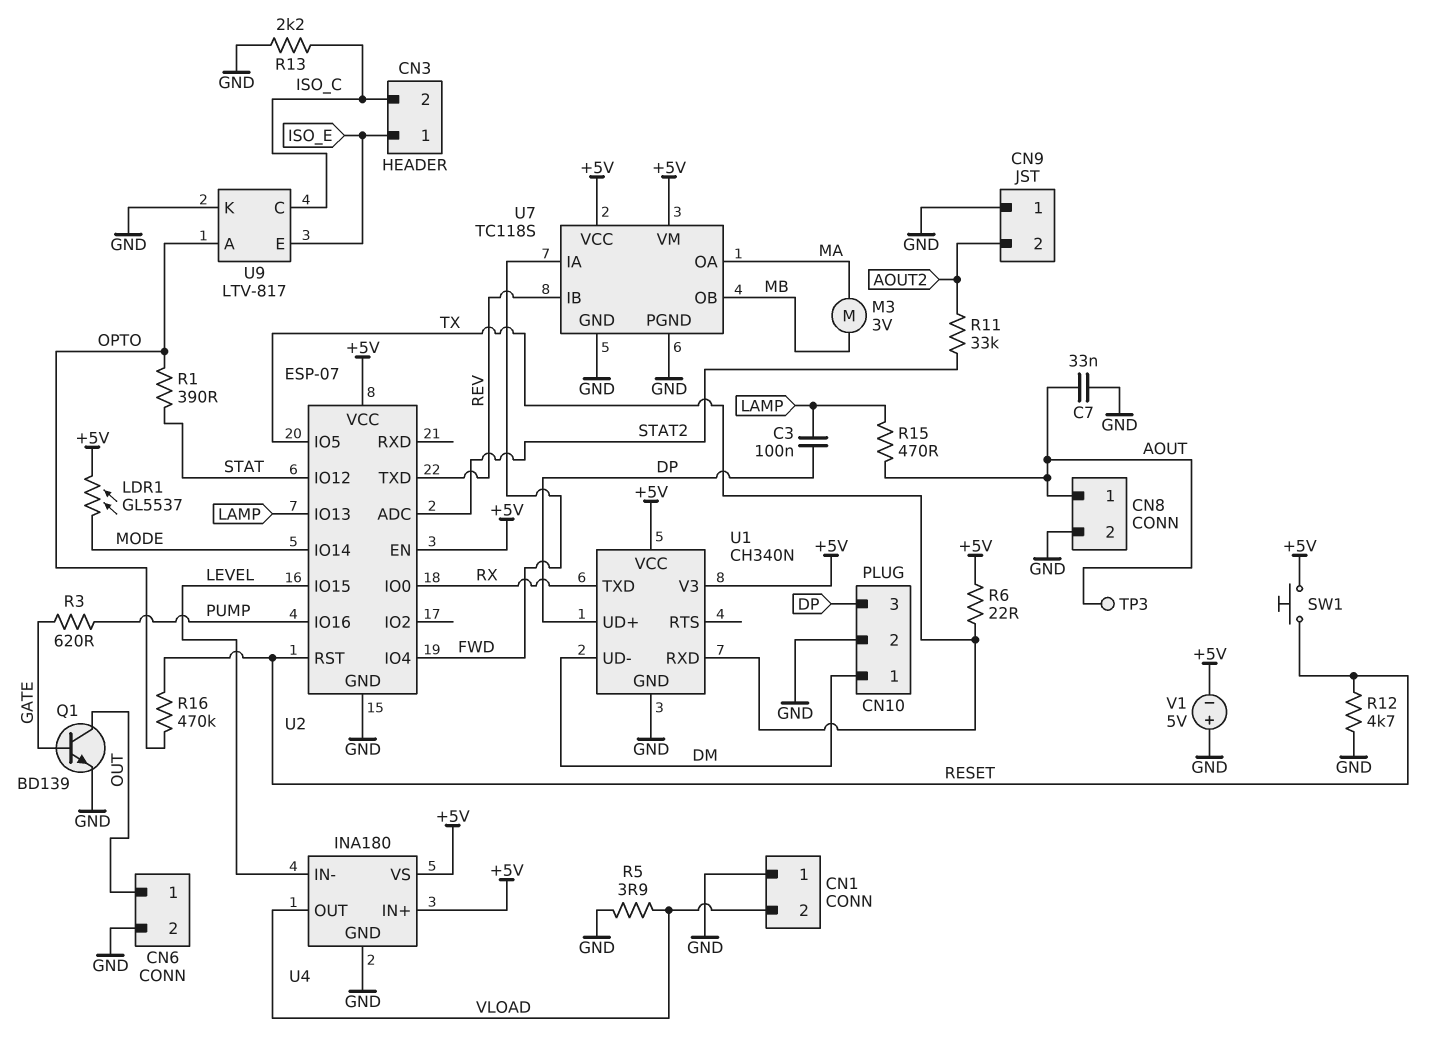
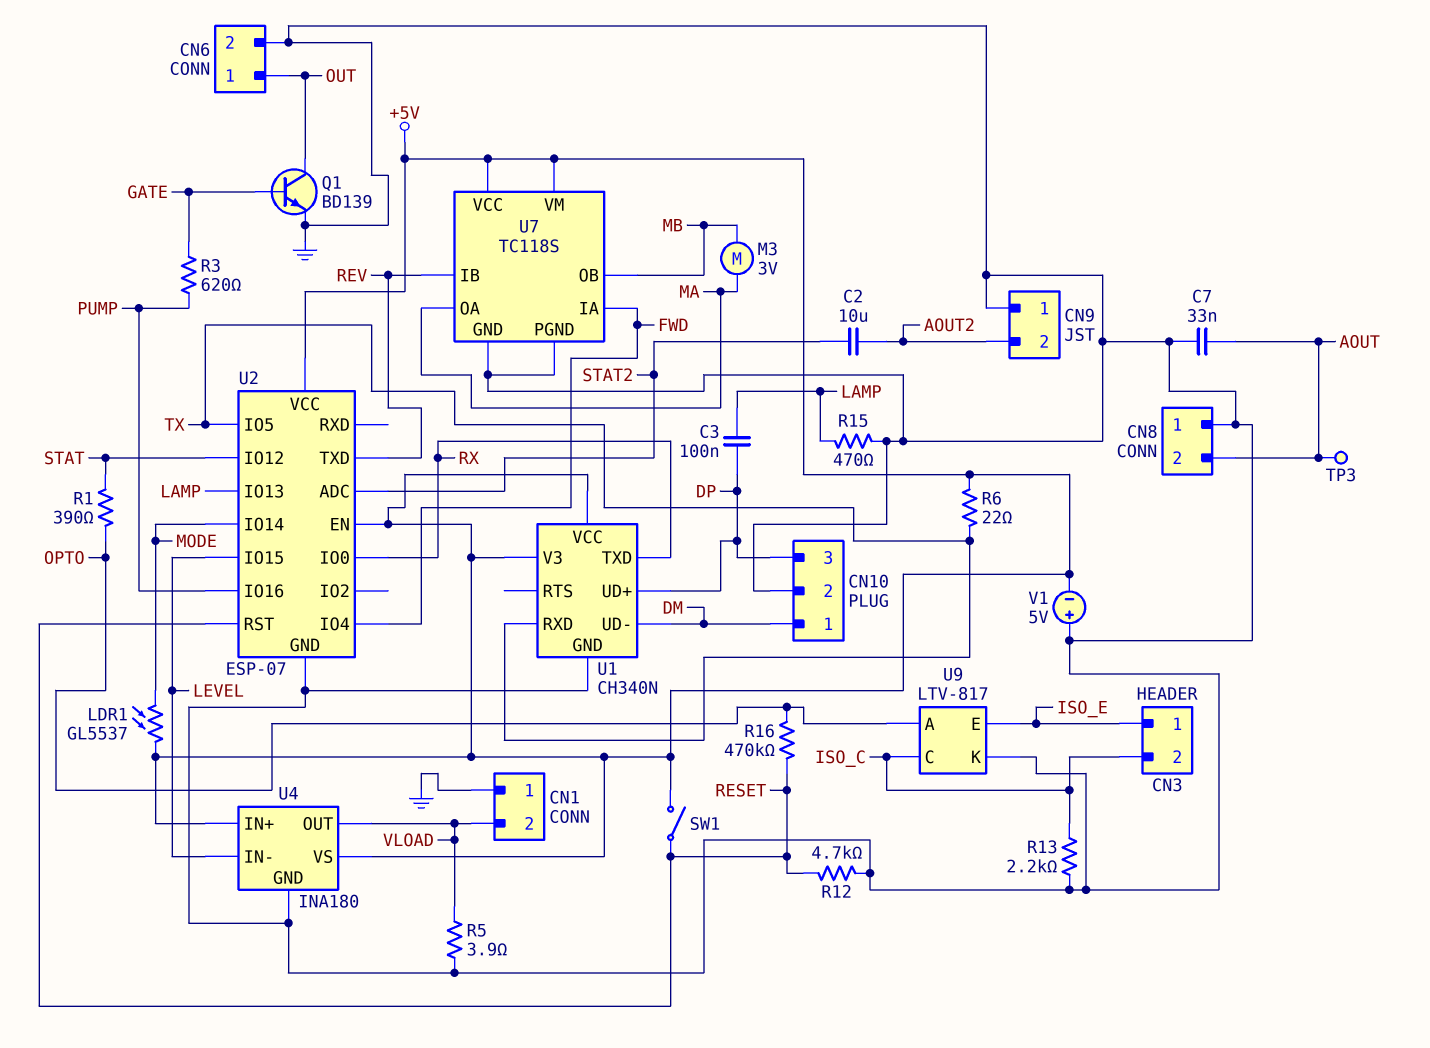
C2: none -> 10uF (AOUT2, STAT2)
CN8 pin 1: AOUT -> GND
CN8 pin 2: GND -> AOUT
R11: 33k (AOUT2, STAT2) -> none
R15: 470 (AOUT, LAMP) -> 470 (GND, LAMP)
SW1: button (+5V, RESET) -> switch (+5V, RESET)

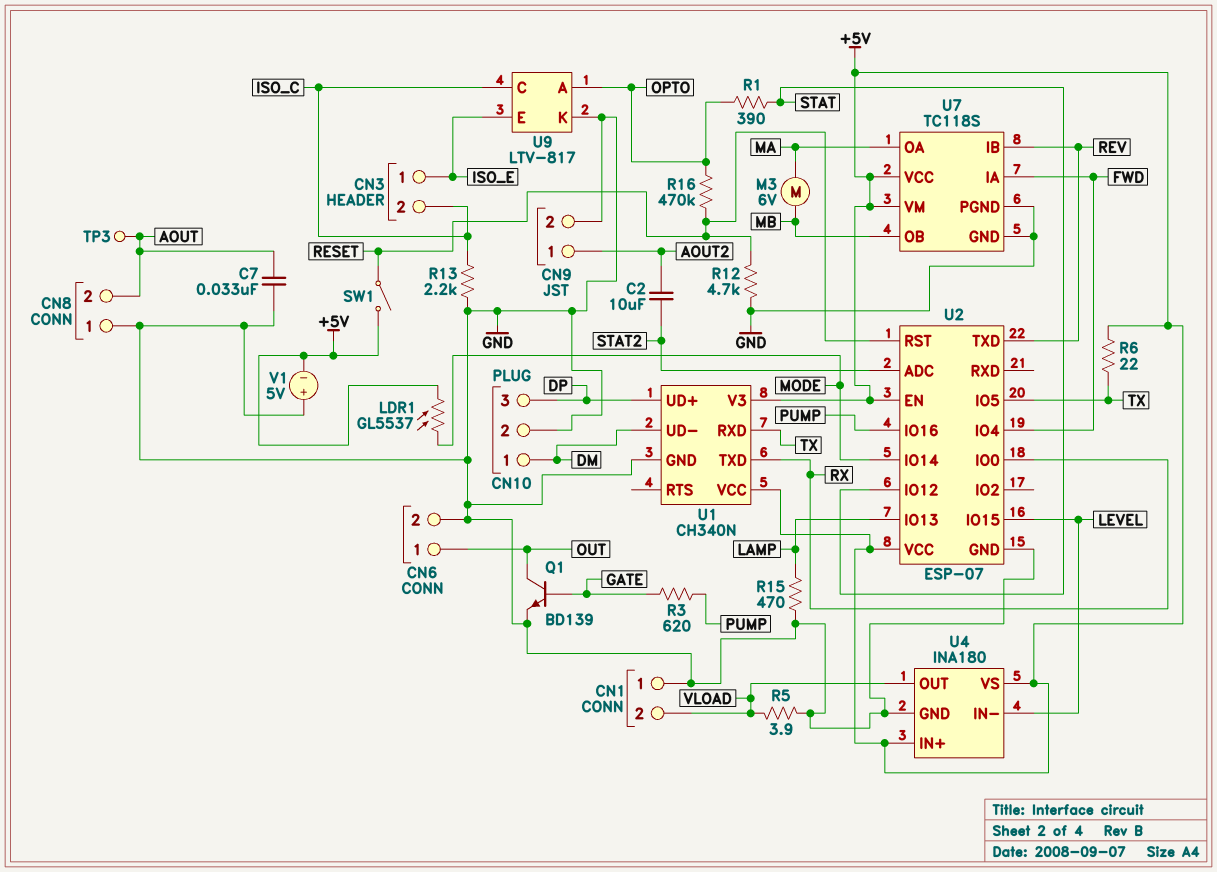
C3: 100nF (DP, LAMP) -> none
CN9 pin 1: GND -> AOUT2
CN9 pin 2: AOUT2 -> GND
M3: motor 3V (MA, MB) -> motor 6V (MA, MB)

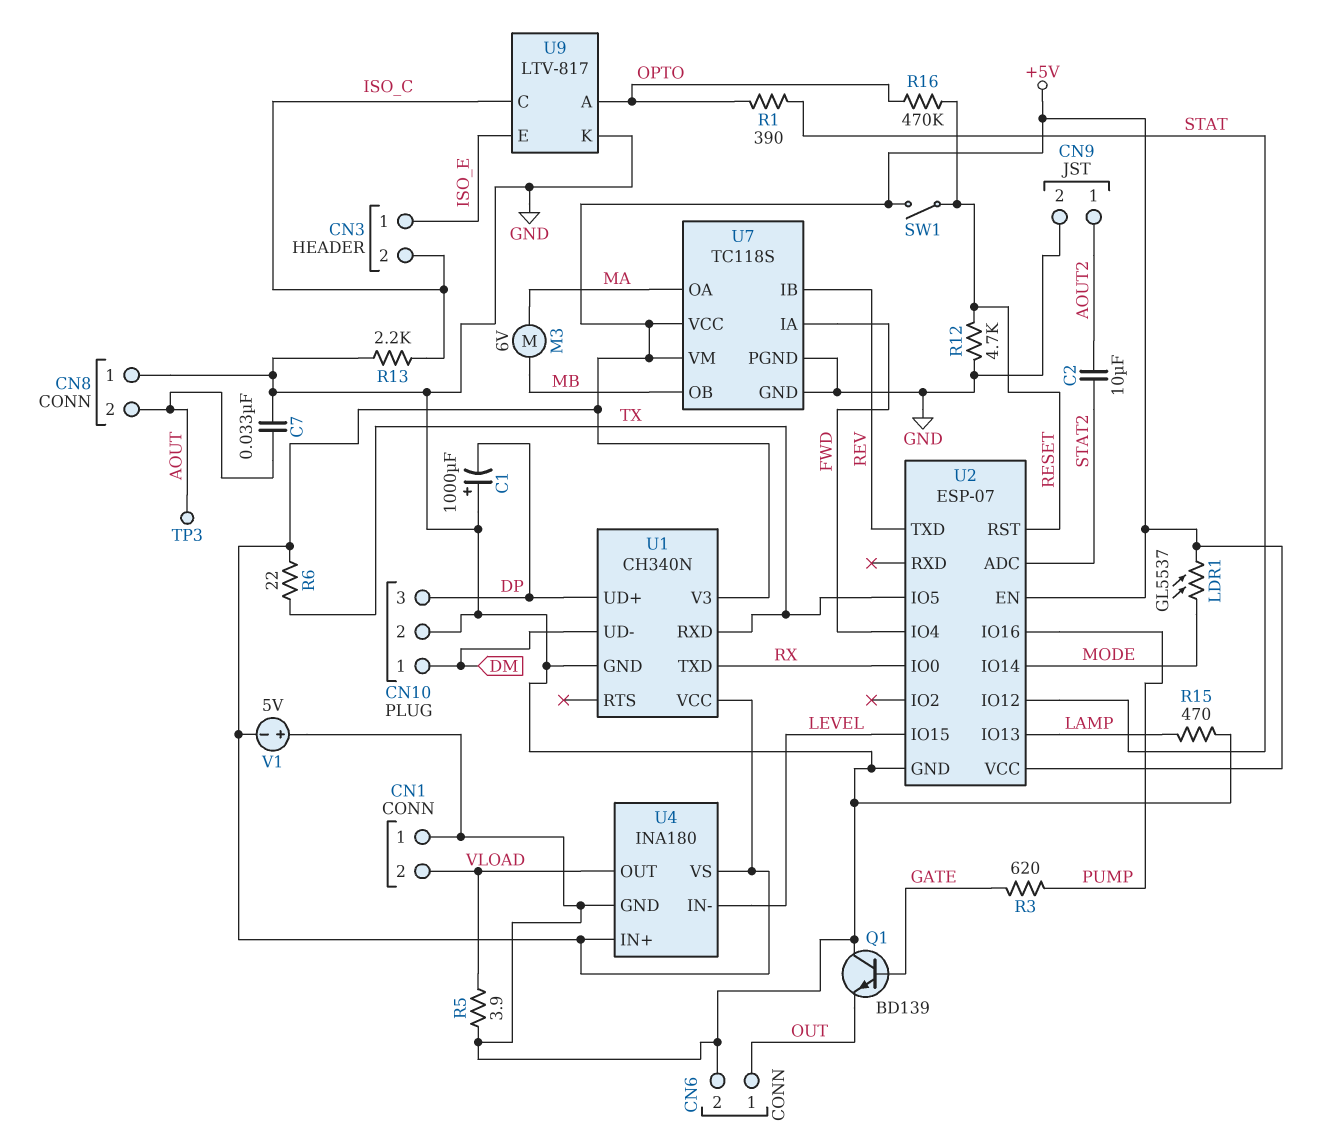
C1: none -> 1000uF (plus GND, minus DP)
Q1: NPN BD139 (B GATE, C OUT, E GND) -> NPN BD139 (B GATE, C GND, E OUT)

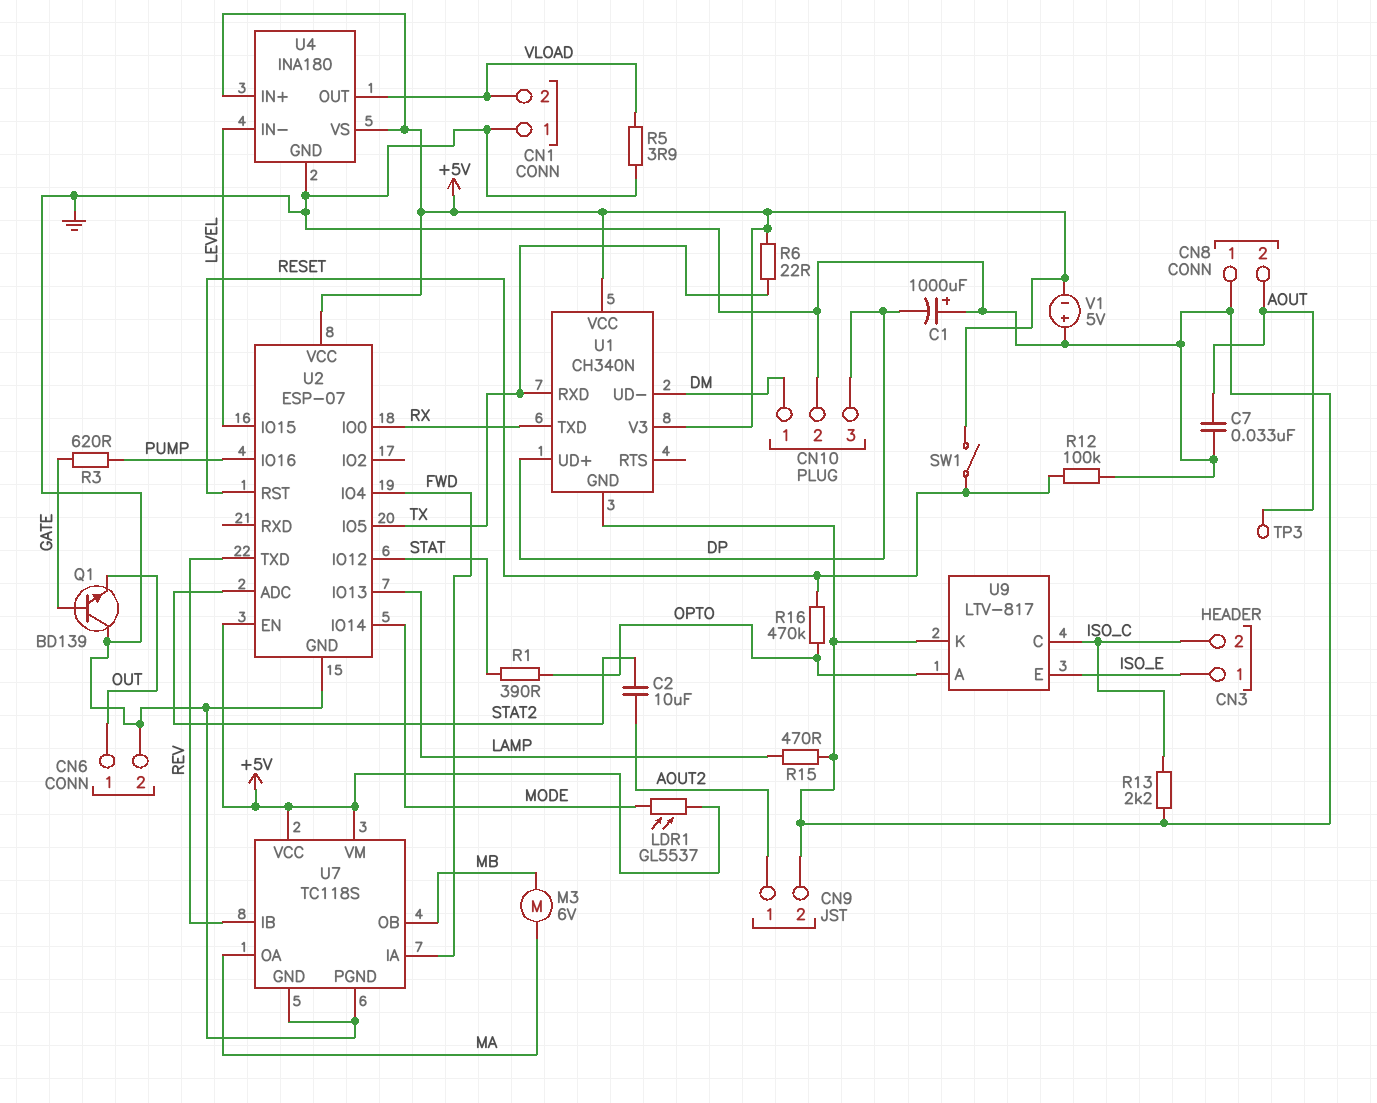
R12: 4.7k (GND, RESET) -> 100k (GND, RESET)

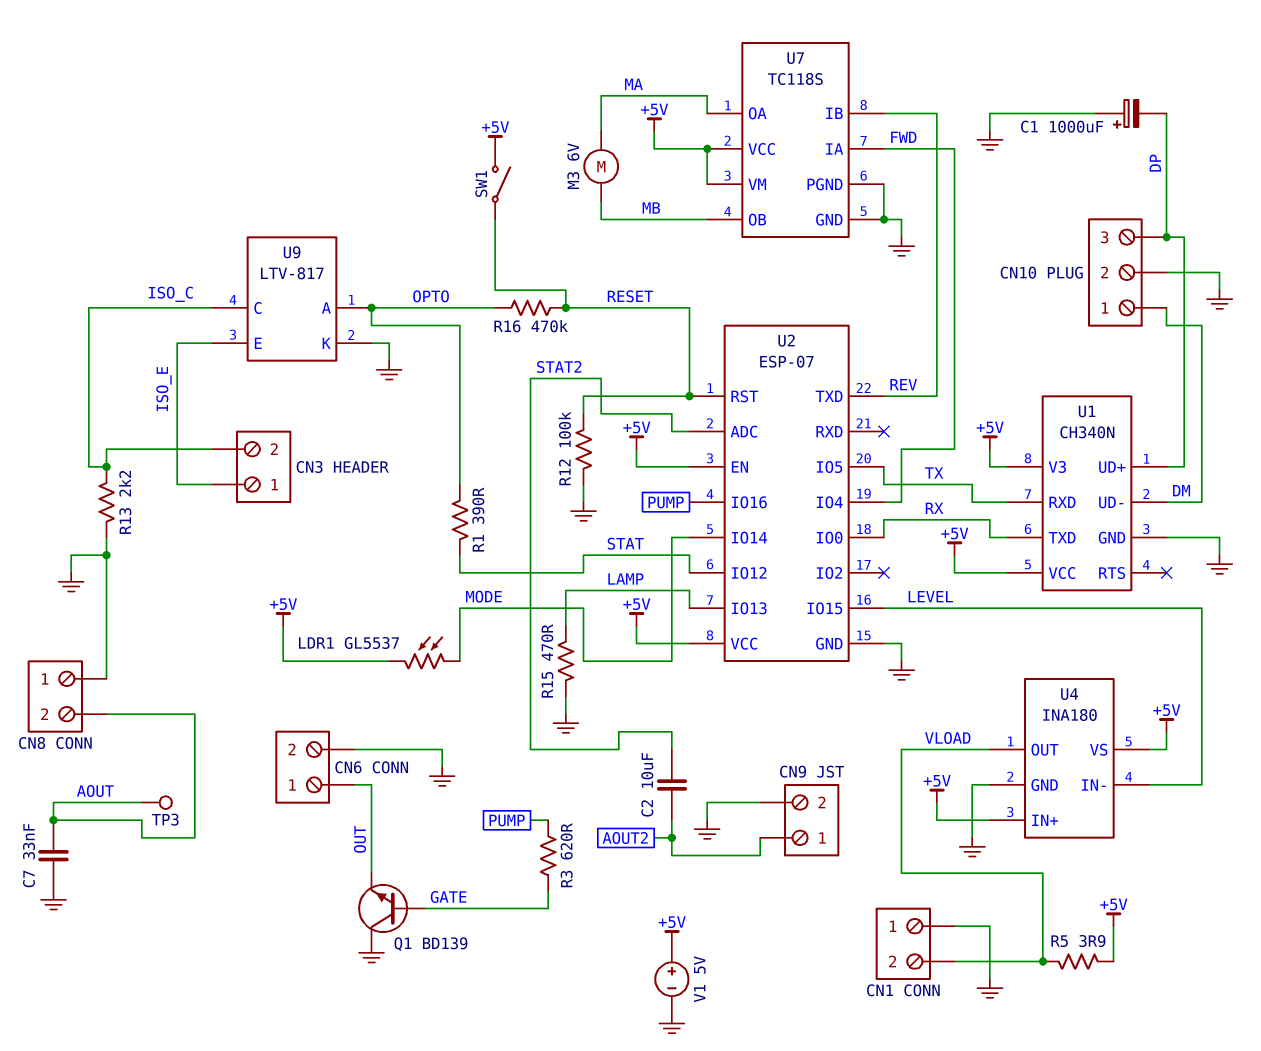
R5: 3.9 (GND, VLOAD) -> 3.9 (+5V, VLOAD)
R6: 22 (+5V, TX) -> none
V1: 5V (plus GND, minus +5V) -> 5V (plus +5V, minus GND)

